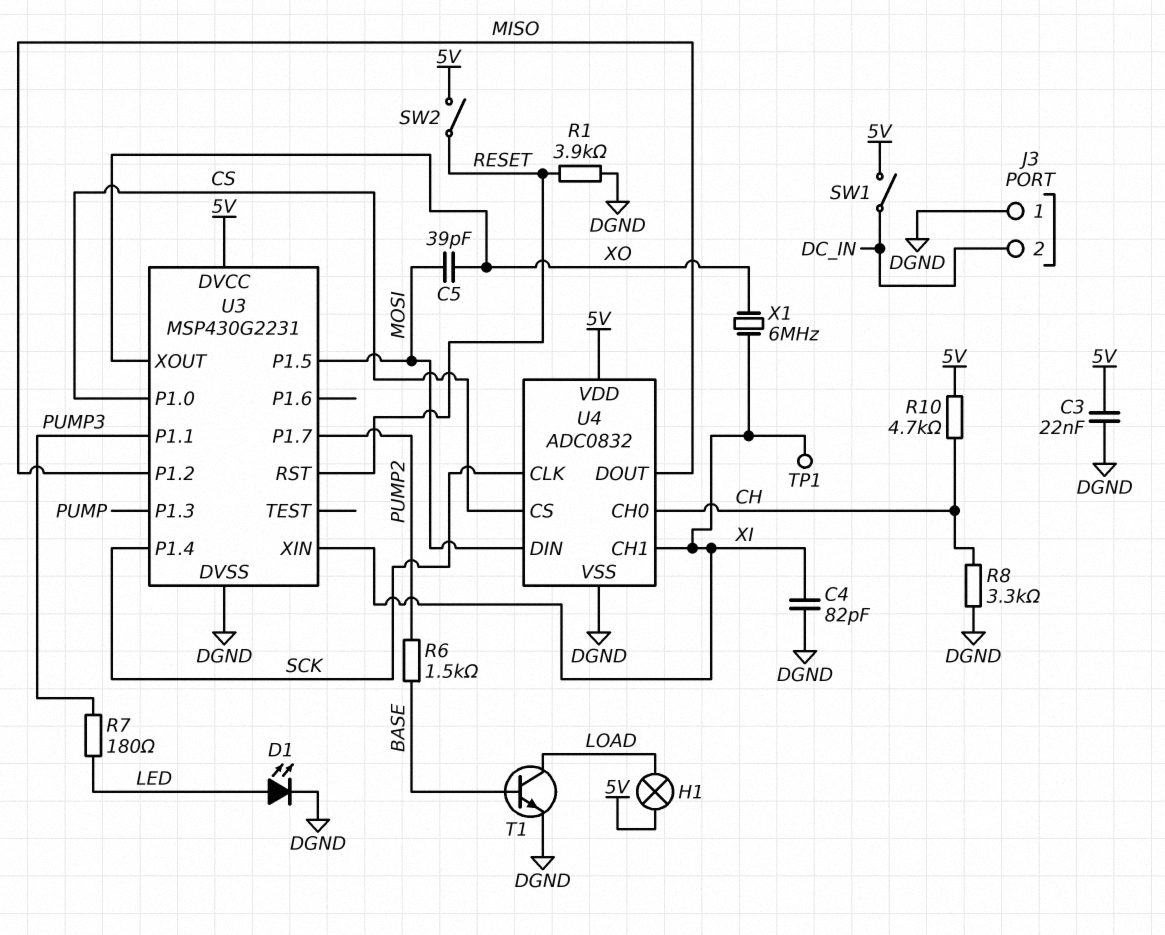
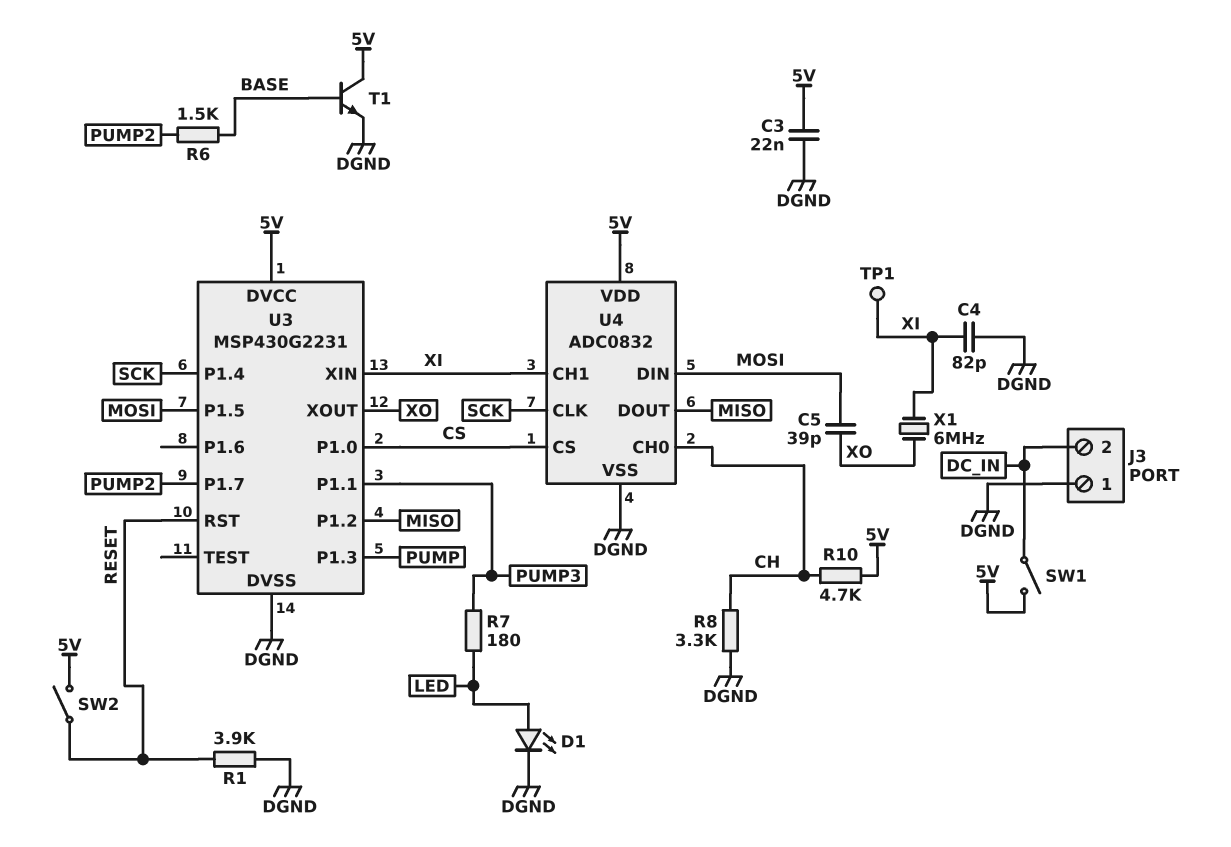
H1: lamp (5V, LOAD) -> none
T1: NPN (B BASE, C LOAD, E DGND) -> NPN (B BASE, C 5V, E DGND)

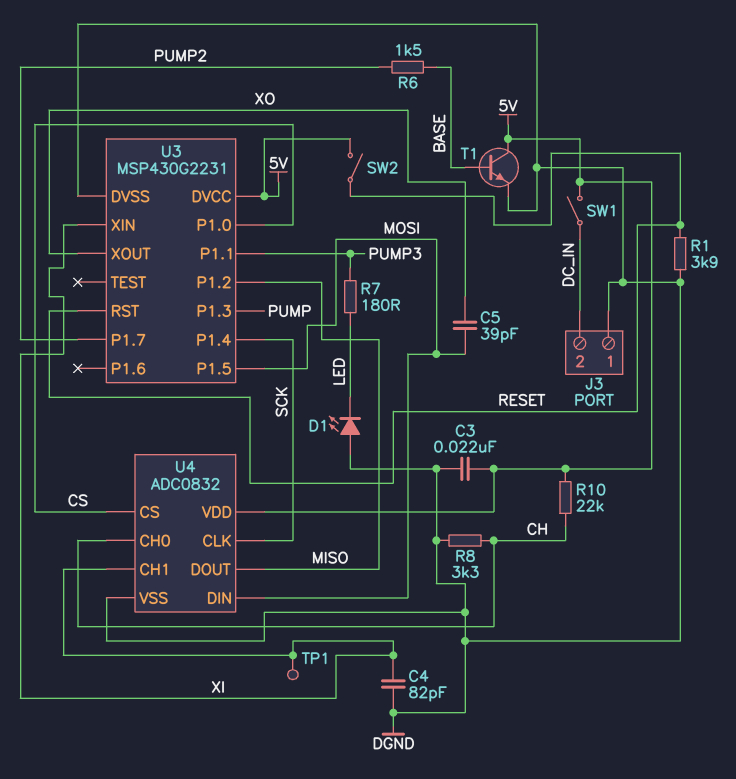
D1: LED (A LED, K DGND) -> LED (A DGND, K LED)
R10: 4.7k (5V, CH) -> 22k (5V, CH)
X1: 6MHz (XI, XO) -> none

